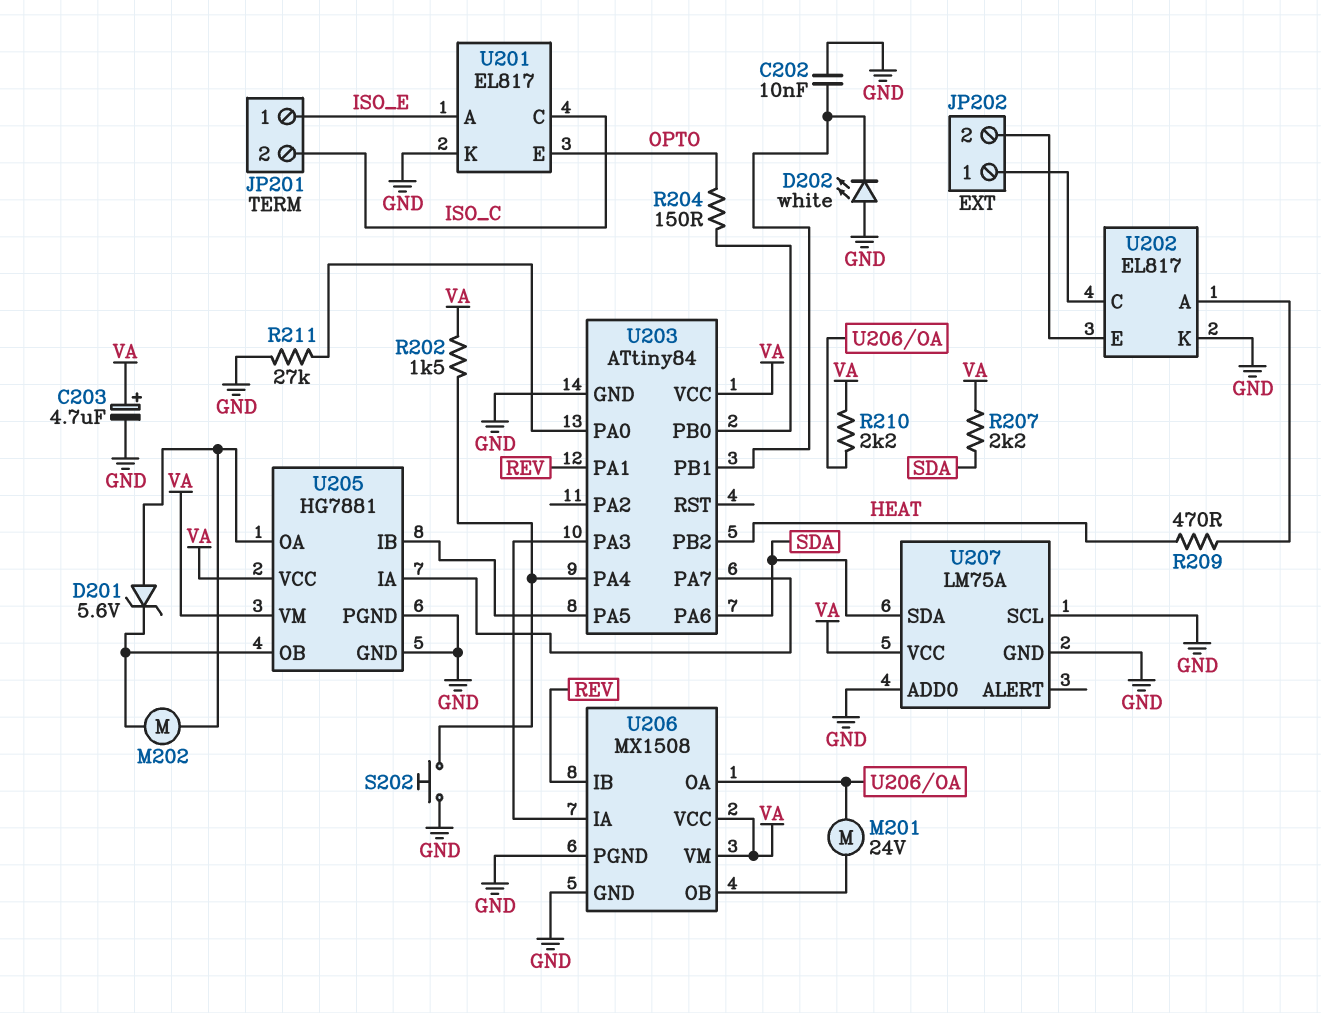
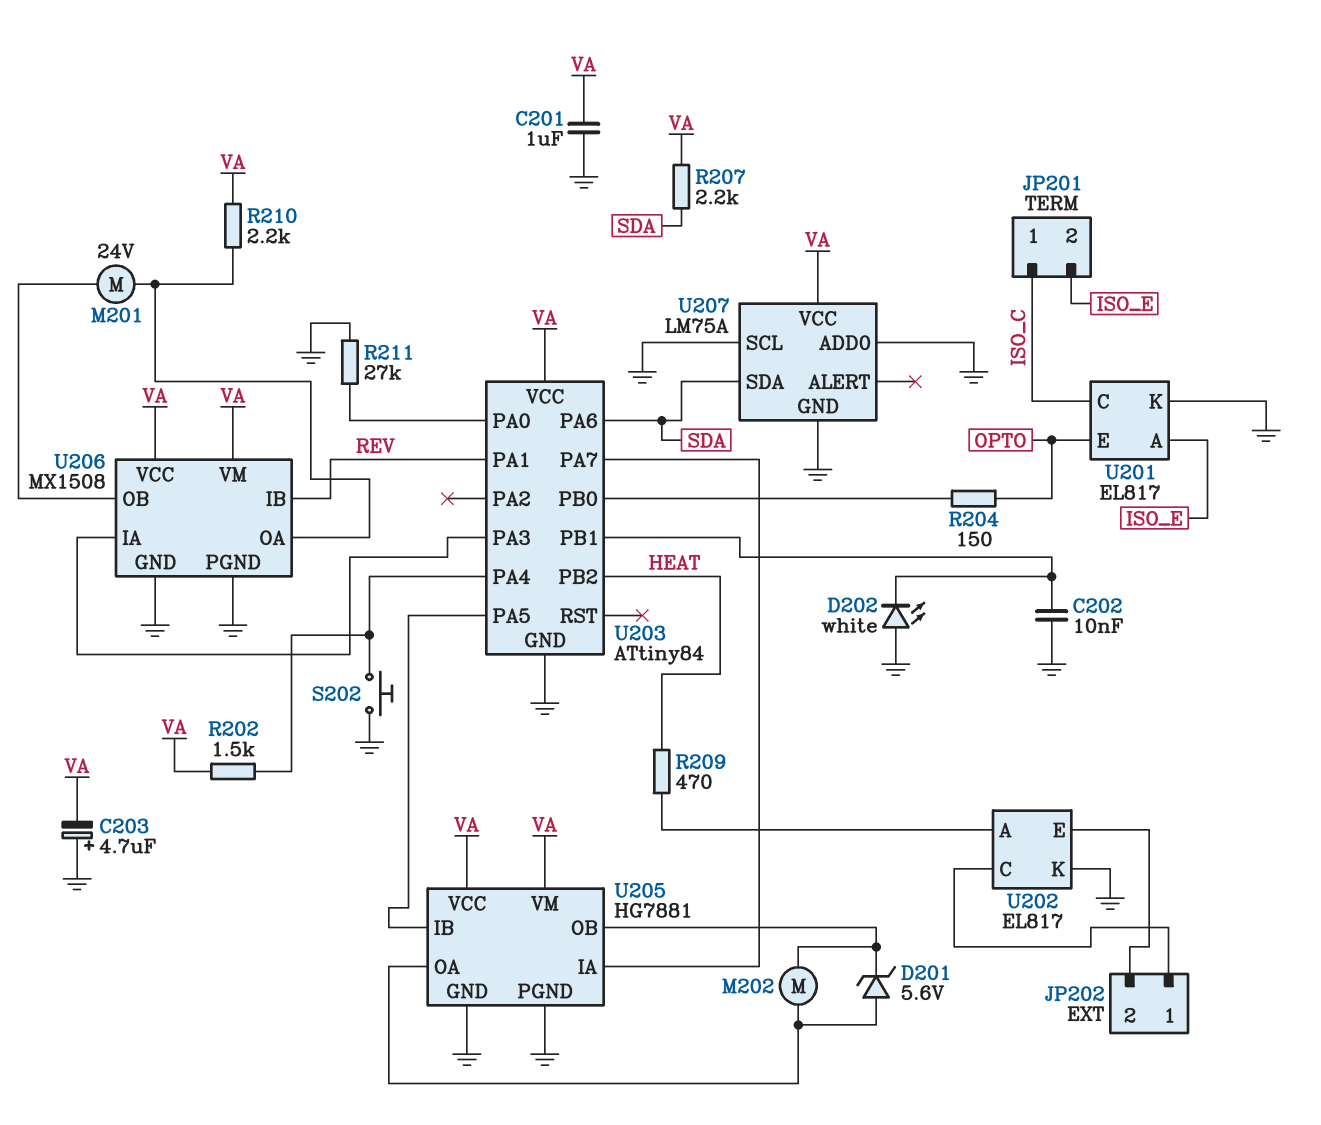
C201: none -> 1uF (GND, VA)
C203: 4.7uF (plus VA, minus GND) -> 4.7uF (plus GND, minus VA)
JP201 pin 1: ISO_E -> ISO_C
JP201 pin 2: ISO_C -> ISO_E

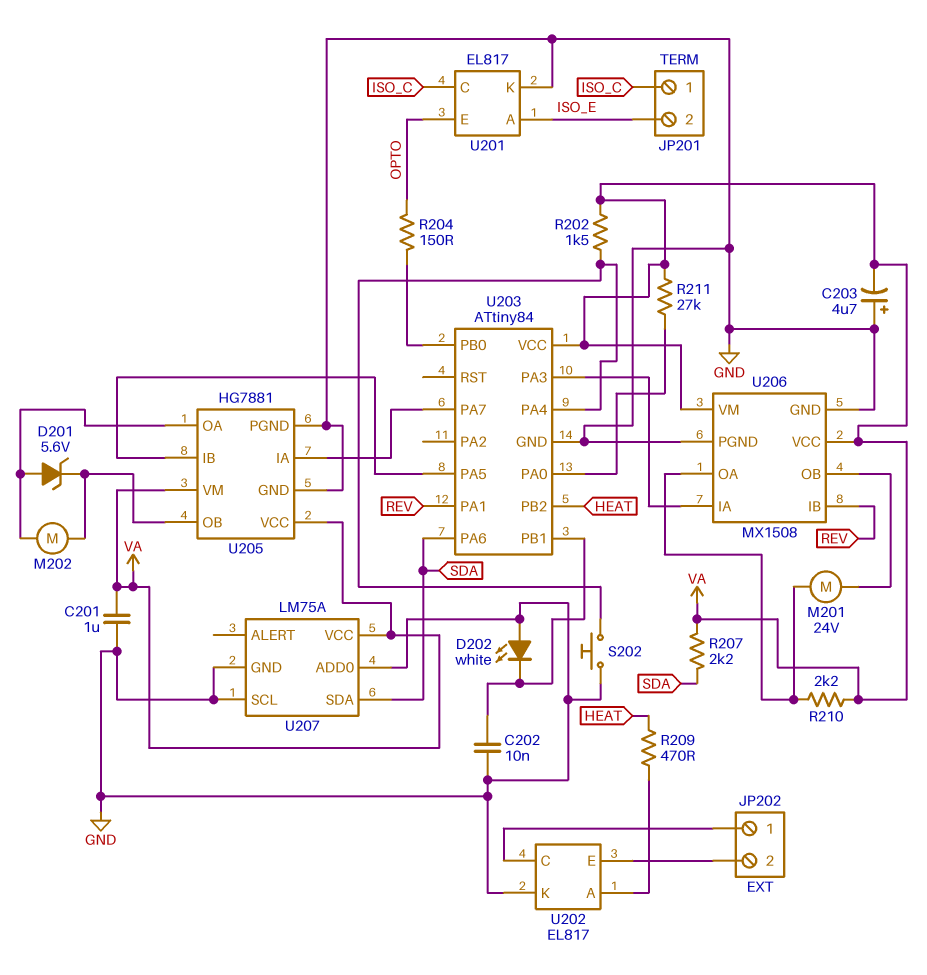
R211: 27k (GND, U203/PA0) -> 27k (U203/PA0, VA)

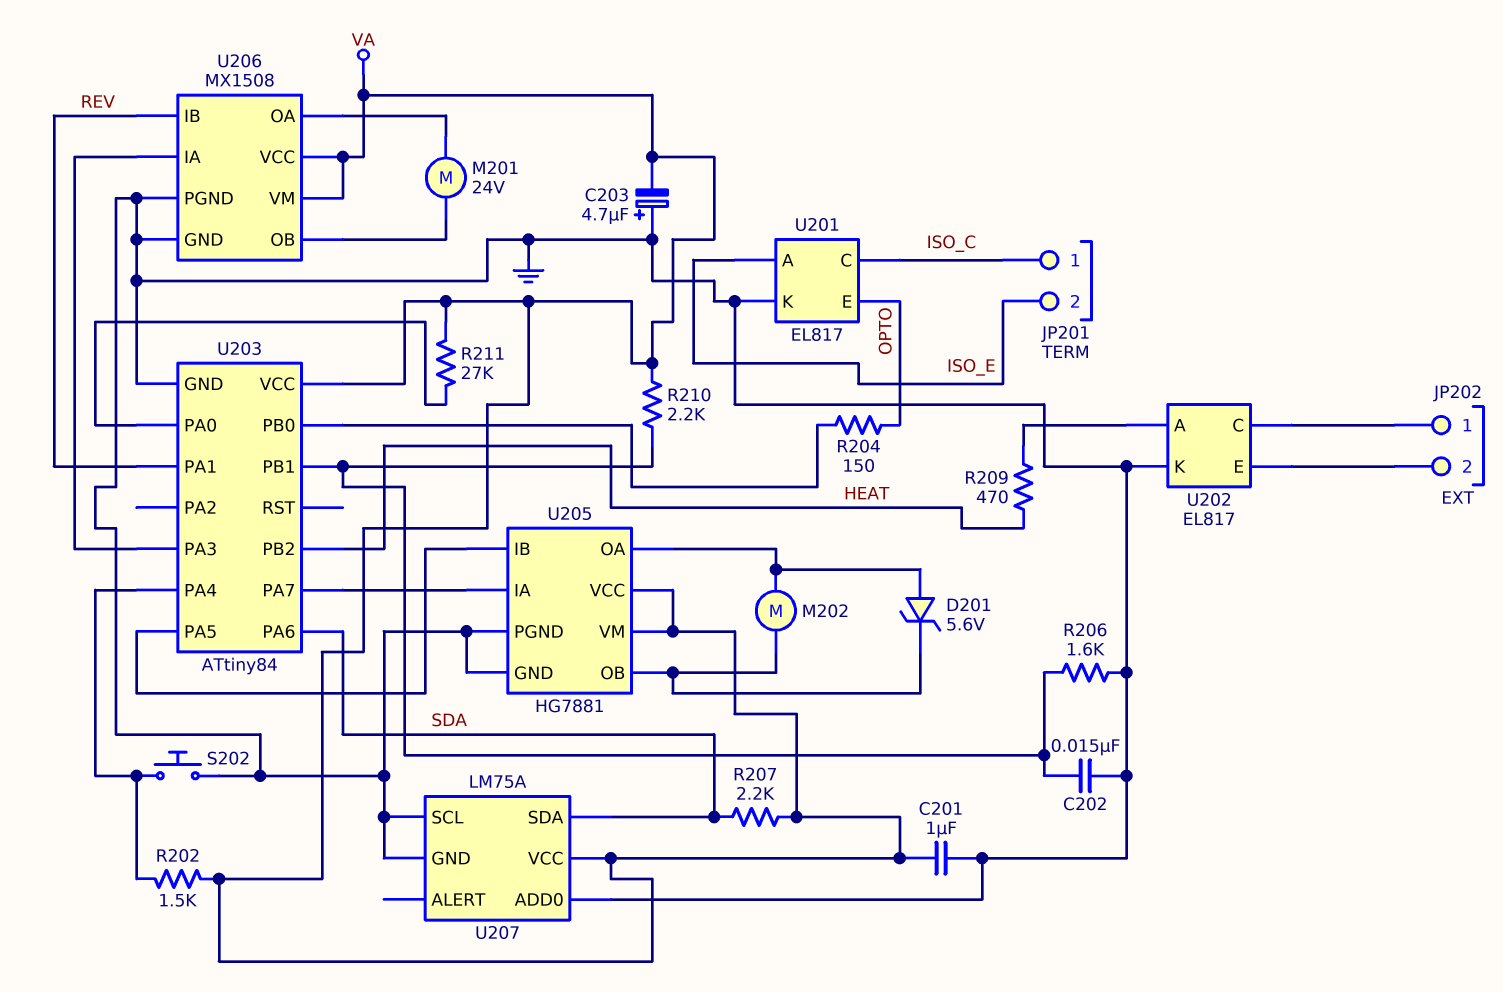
C202: 10nF (GND, U203/PB1) -> 15nF (GND, U203/PB1)
D202: LED white (A GND, K U203/PB1) -> none
R206: none -> 1.6k (GND, U203/PB1)
R210: 2.2k (U206/OA, VA) -> 2.2k (U203/PB1, VA)

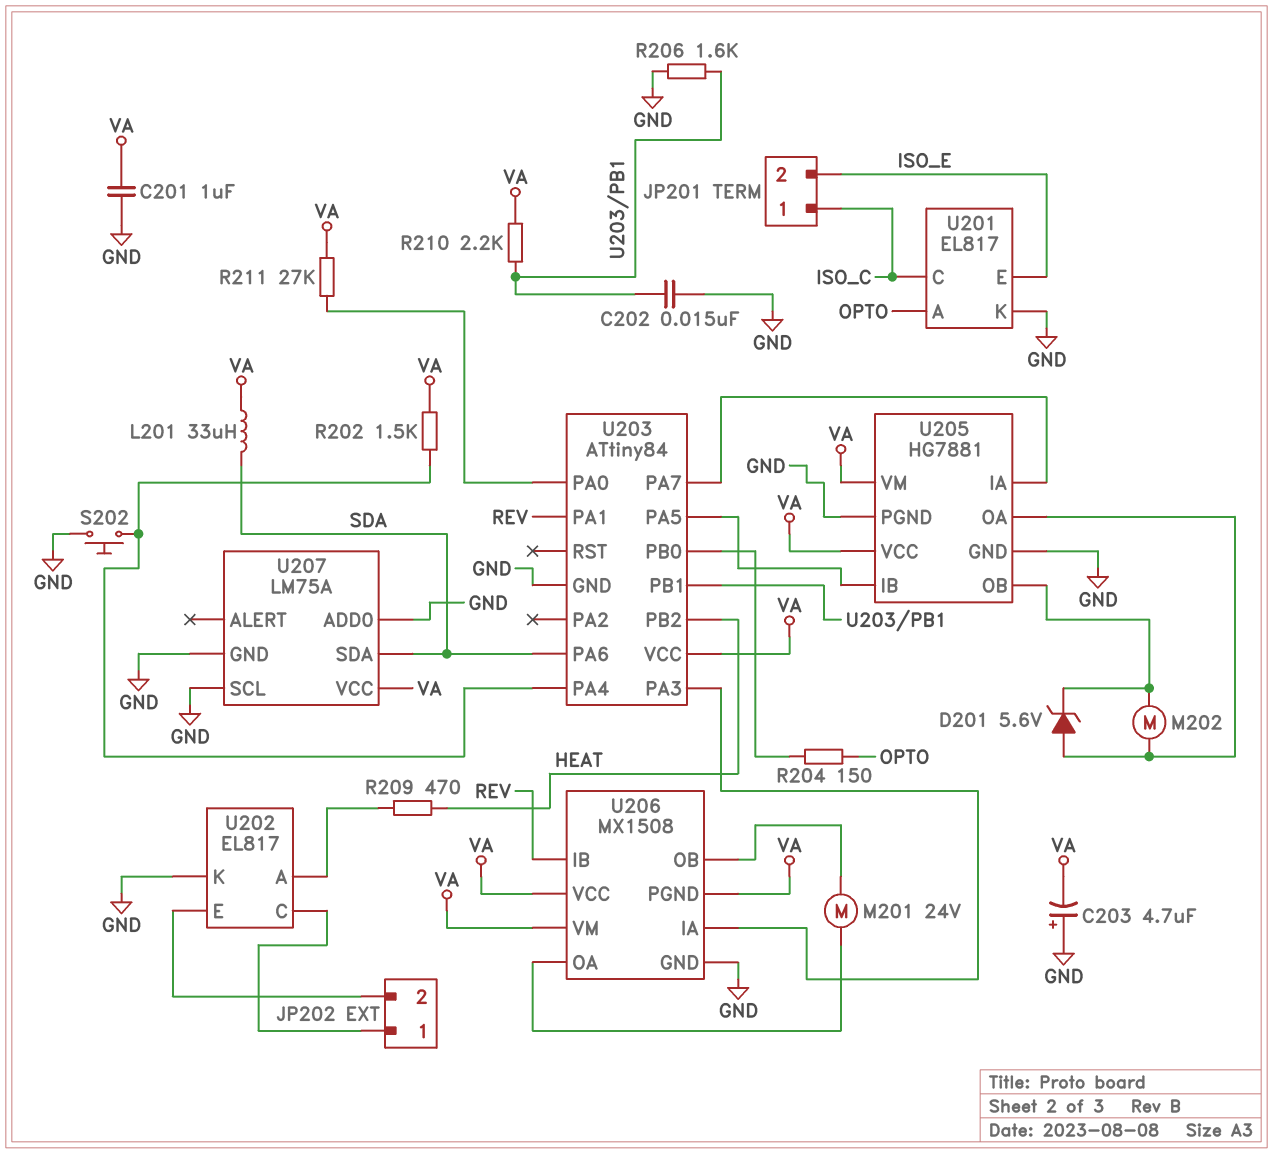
L201: none -> 33uH (SDA, VA)
R207: 2.2k (SDA, VA) -> none
U201 pin A: ISO_E -> OPTO
U201 pin E: OPTO -> ISO_E
U206 pin PGND: GND -> VA

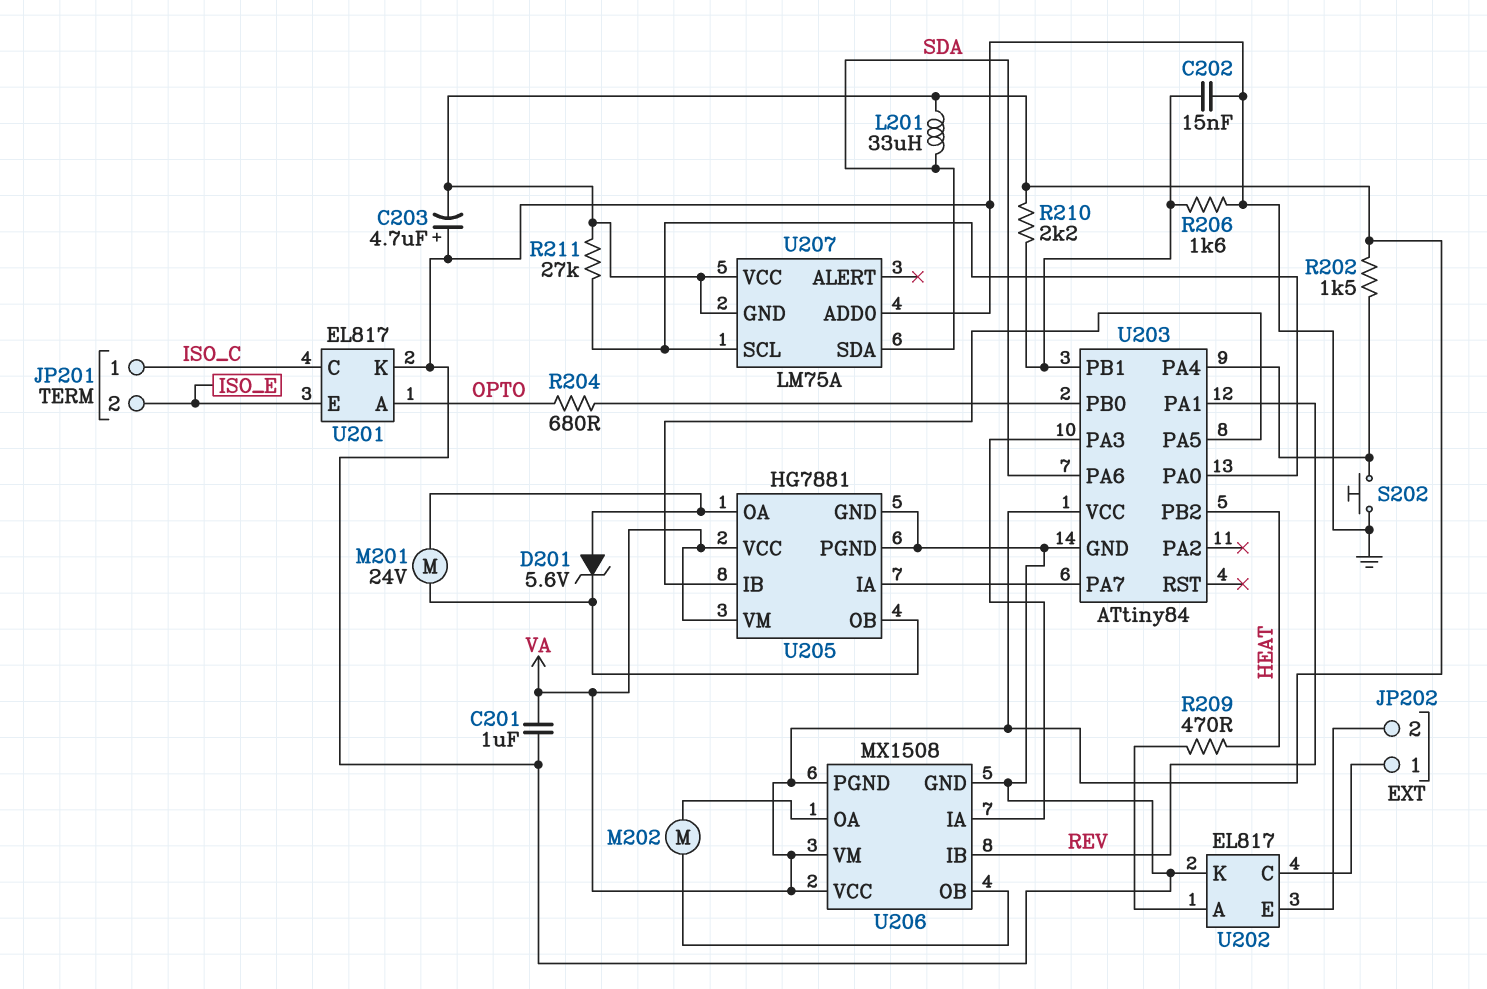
M201: motor 24V (U206/OA, U206/OB) -> motor 24V (U205/OA, U205/OB)
M202: motor (U205/OA, U205/OB) -> motor (U206/OA, U206/OB)
R204: 150 (OPTO, U203/PB0) -> 680 (OPTO, U203/PB0)
U207 pin GND: GND -> VA
U207 pin SCL: GND -> U203/PA0

